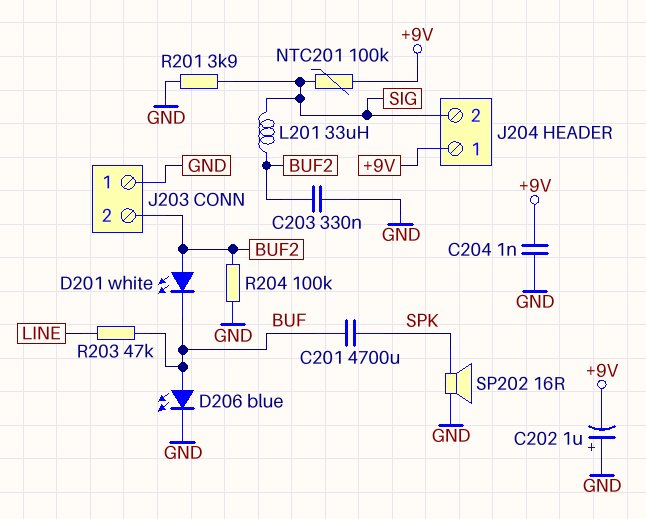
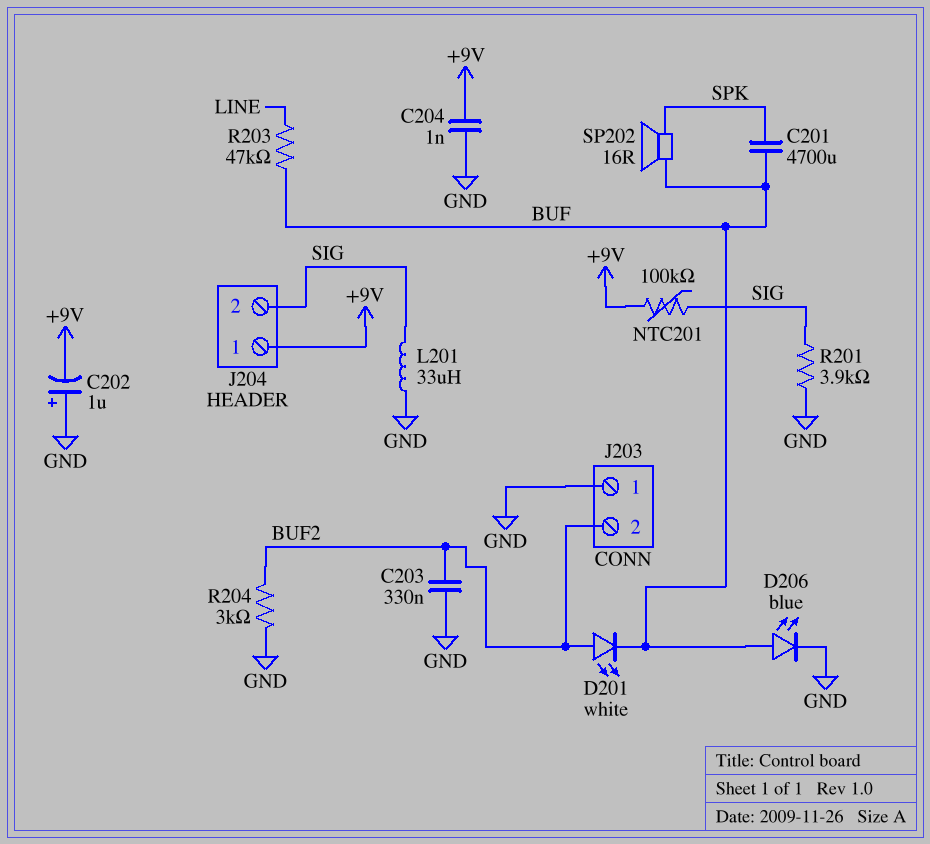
L201: 33uH (BUF2, SIG) -> 33uH (GND, SIG)
R204: 100k (BUF2, GND) -> 3k (BUF2, GND)
SP202: speaker 16R (GND, SPK) -> speaker 16R (BUF, SPK)

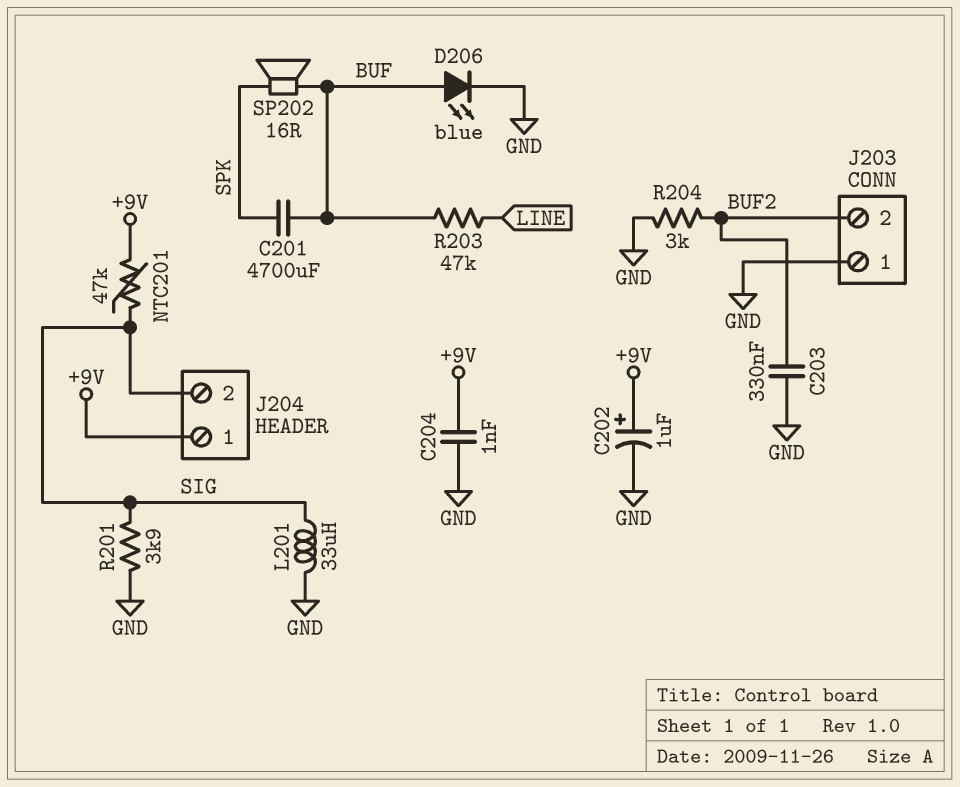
C202: 1uF (plus GND, minus +9V) -> 1uF (plus +9V, minus GND)
D201: LED white (A BUF2, K BUF) -> none
NTC201: 100k (+9V, SIG) -> 47k (+9V, SIG)

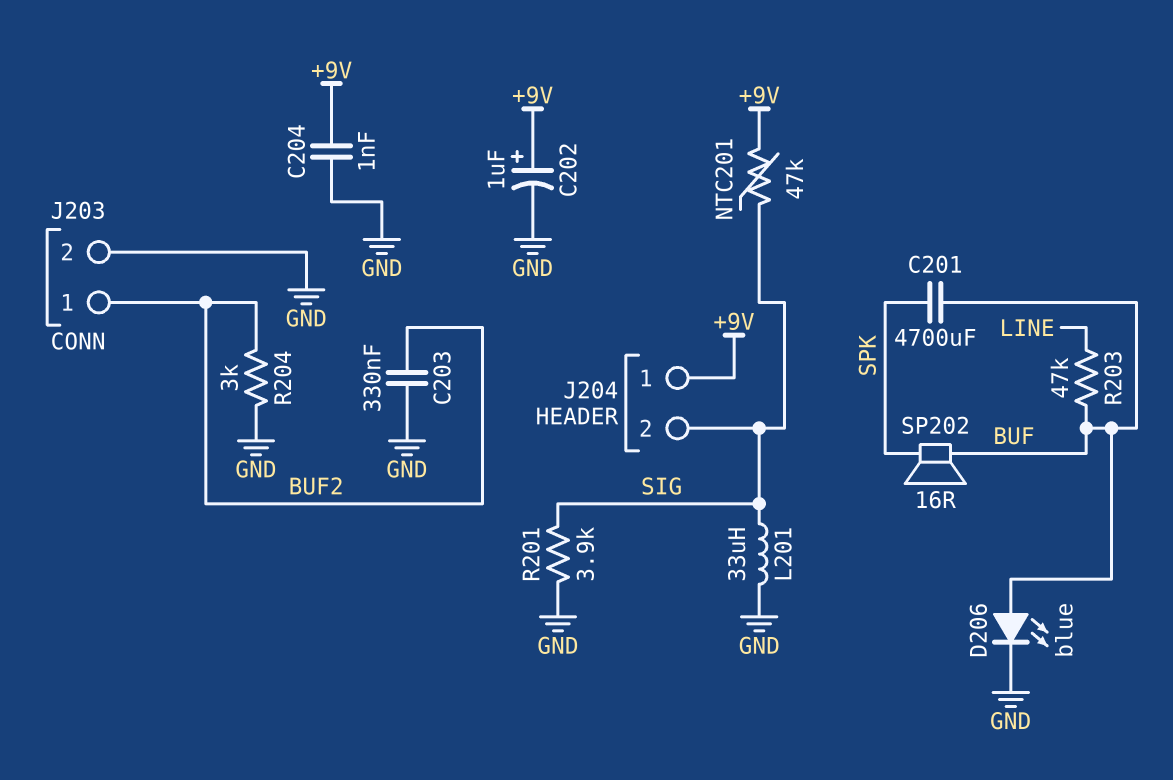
J203 pin 1: GND -> BUF2
J203 pin 2: BUF2 -> GND

